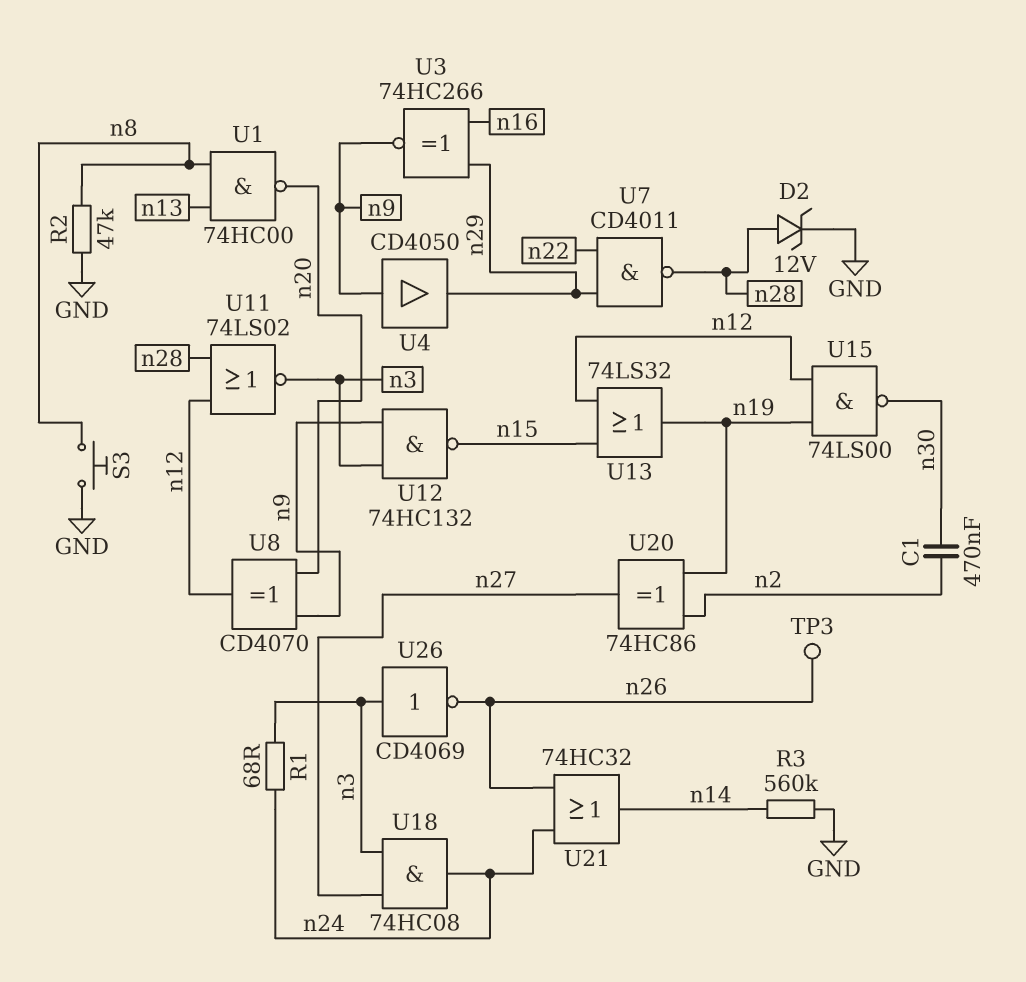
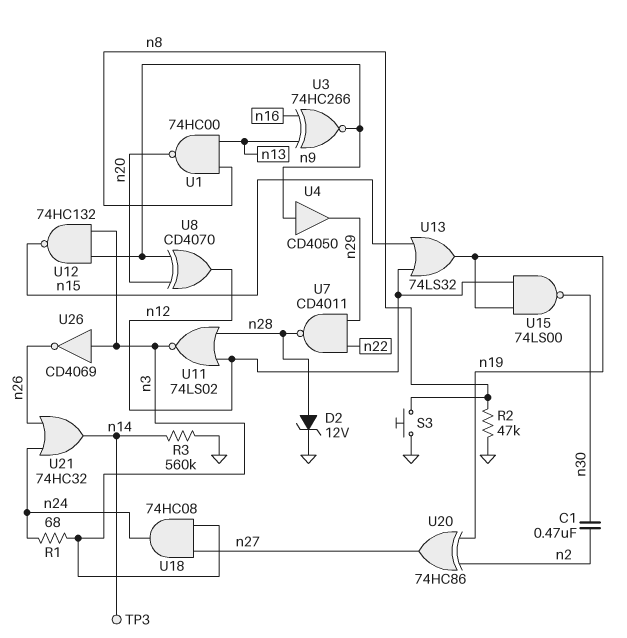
TP3: test point (n26) -> test point (n14)
U3: XNOR 74HC266 (in n16, in n29, out n9) -> XNOR 74HC266 (in n13, in n16, out n9)

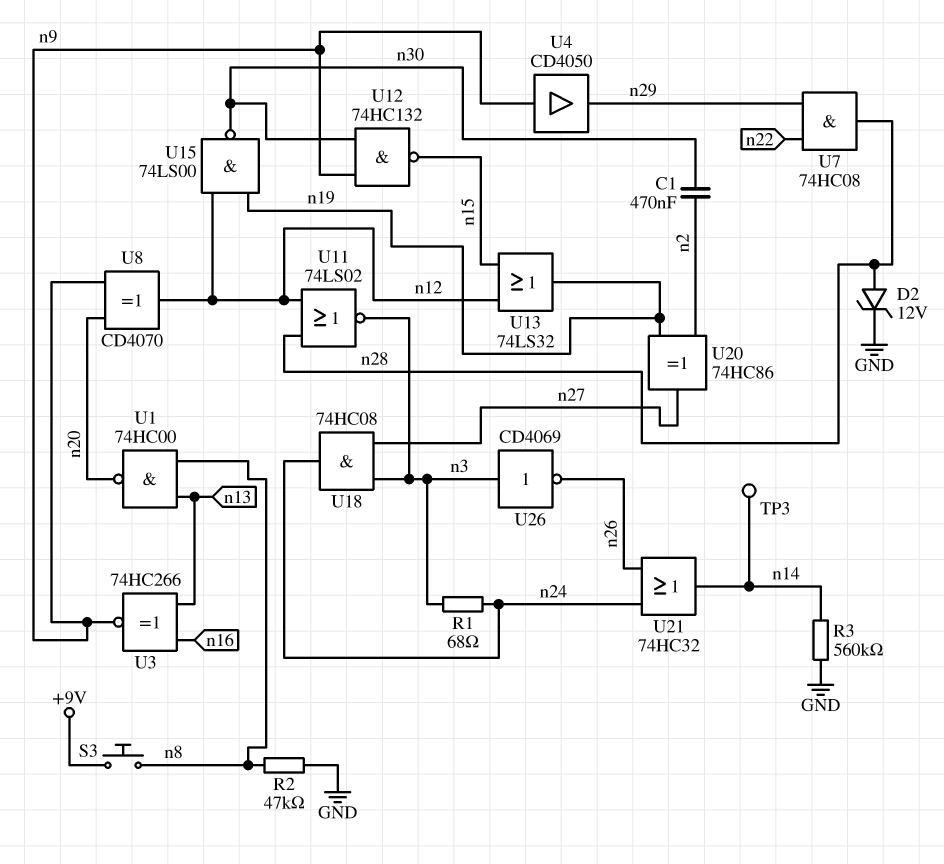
S3: button (GND, n8) -> button (+9V, n8)
U7: NAND CD4011 (in n22, in n29, out n28) -> AND 74HC08 (in n22, in n29, out n28)
U12: NAND 74HC132 (in n3, in n9, out n15) -> NAND 74HC132 (in n9, in n30, out n15)

